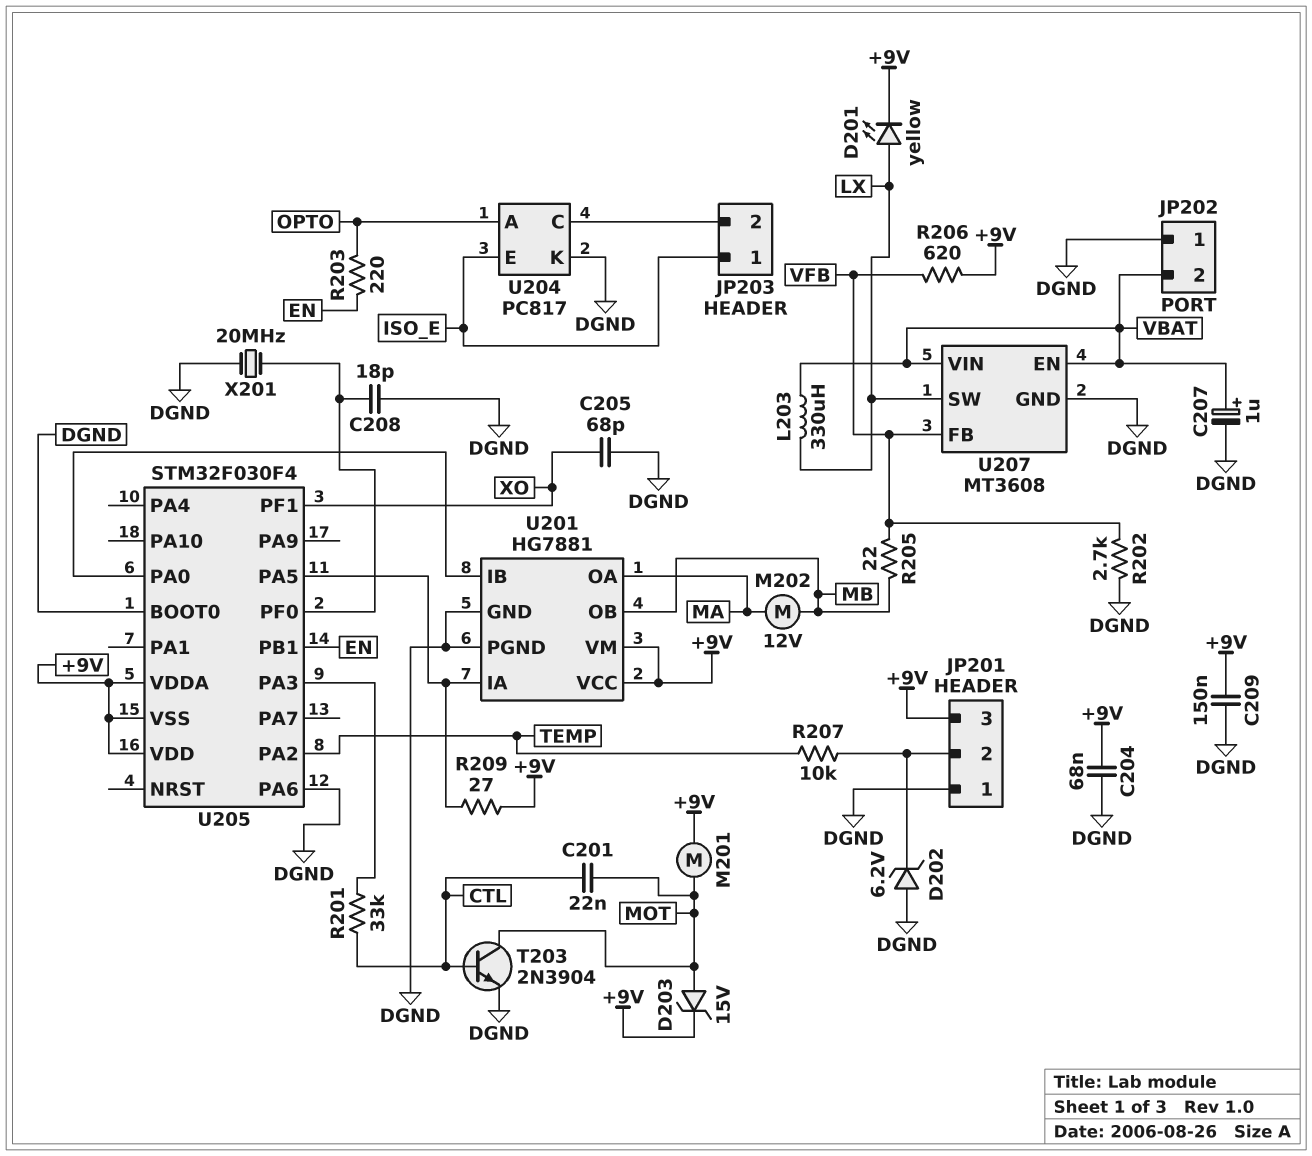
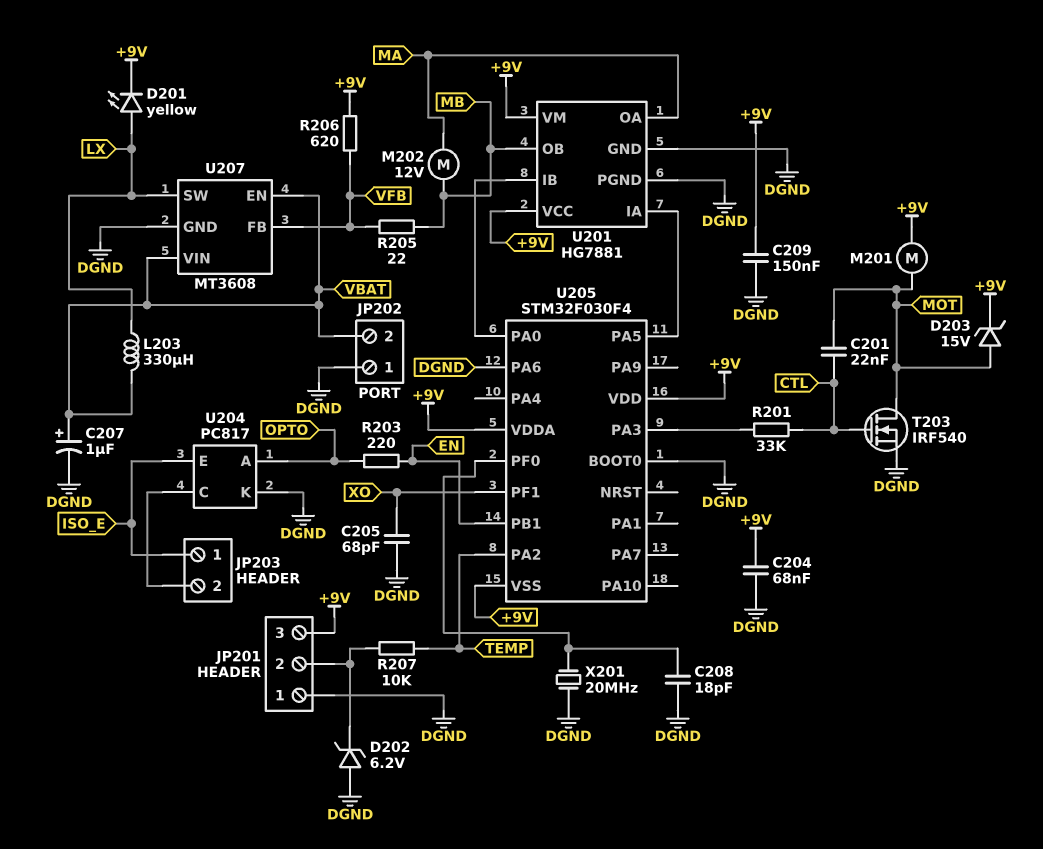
R202: 2.7k (DGND, VFB) -> none
R209: 27 (+9V, U201/IA) -> none
T203: NPN 2N3904 (B CTL, C MOT, E DGND) -> NMOS IRF540 (G CTL, D MOT, S DGND)

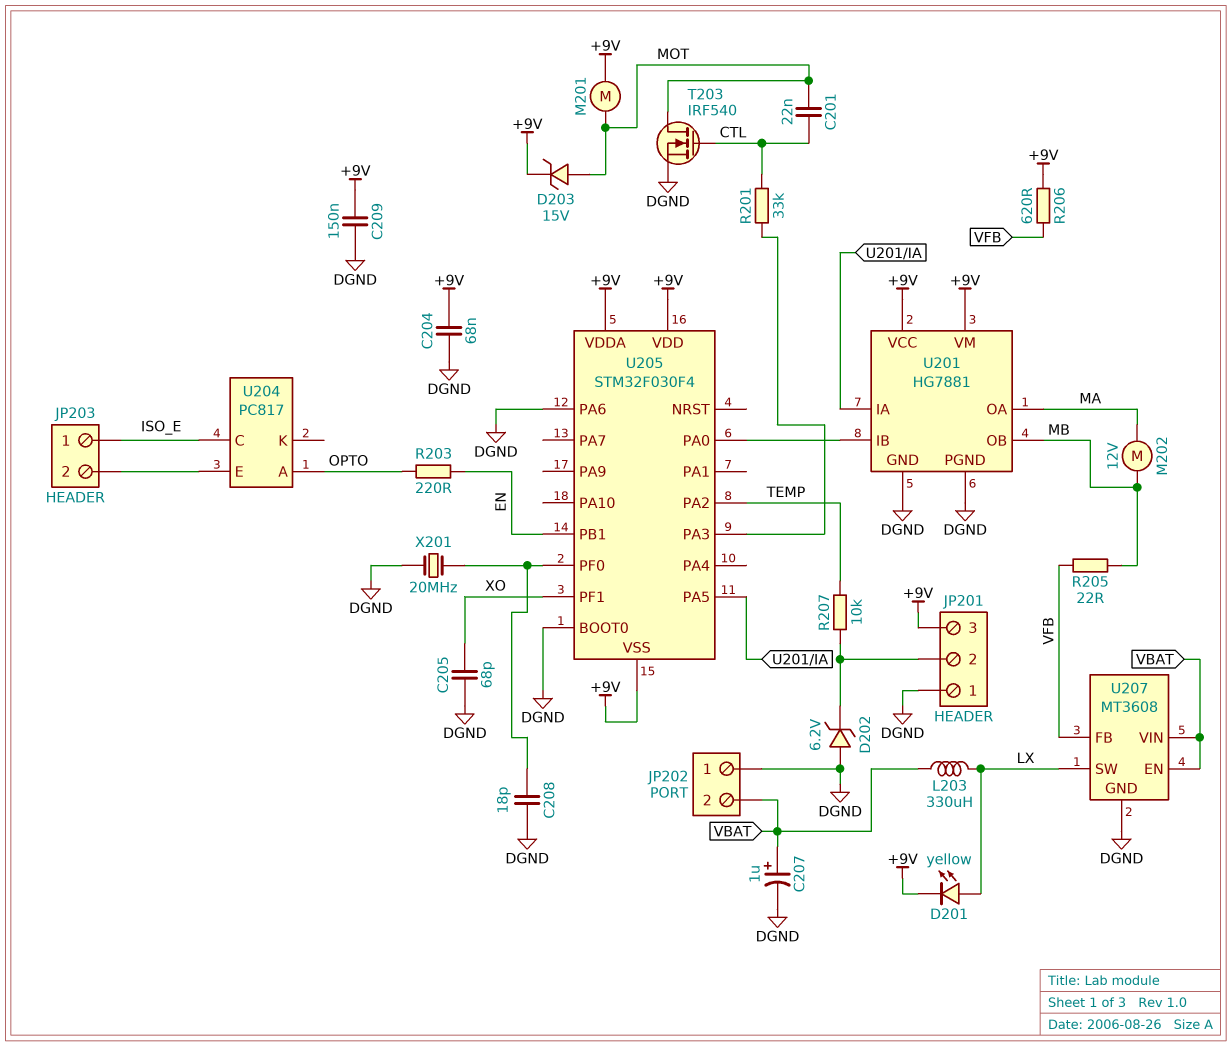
U204 pin C: JP203/2 -> ISO_E
U204 pin E: ISO_E -> JP203/2
U204 pin K: DGND -> none

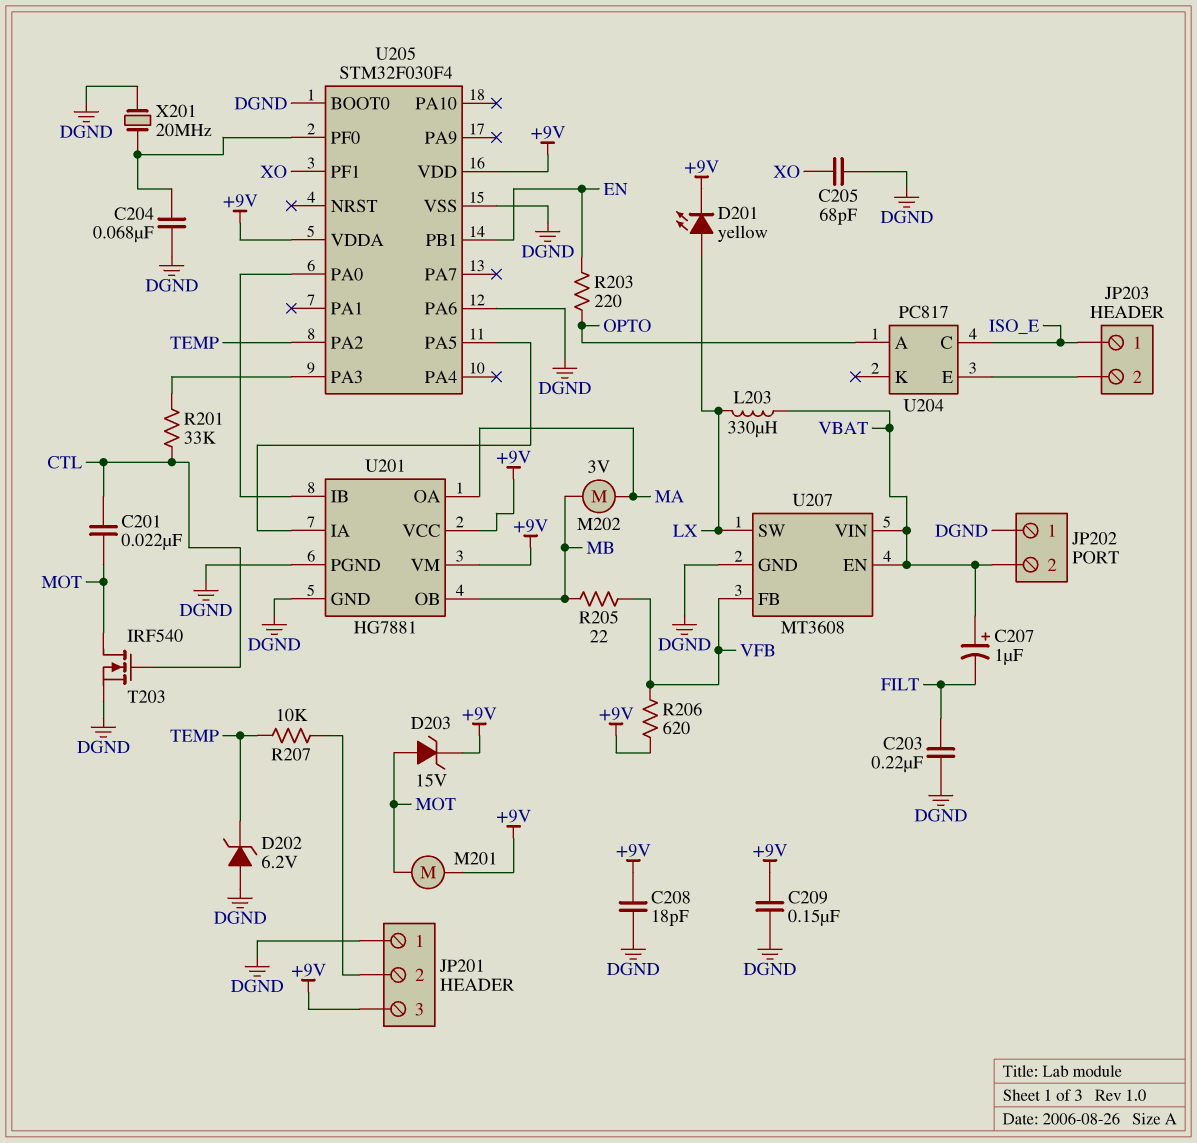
C203: none -> 220nF (DGND, FILT)
C204: 68nF (+9V, DGND) -> 68nF (DGND, U205/PF0)
C207: 1uF (plus VBAT, minus DGND) -> 1uF (plus VBAT, minus FILT)
C208: 18pF (DGND, U205/PF0) -> 18pF (+9V, DGND)
D202: zener 6.2V (A DGND, K JP201/2) -> zener 6.2V (A DGND, K TEMP)
M202: motor 12V (MA, MB) -> motor 3V (MA, MB)
U205 pin VSS: +9V -> DGND

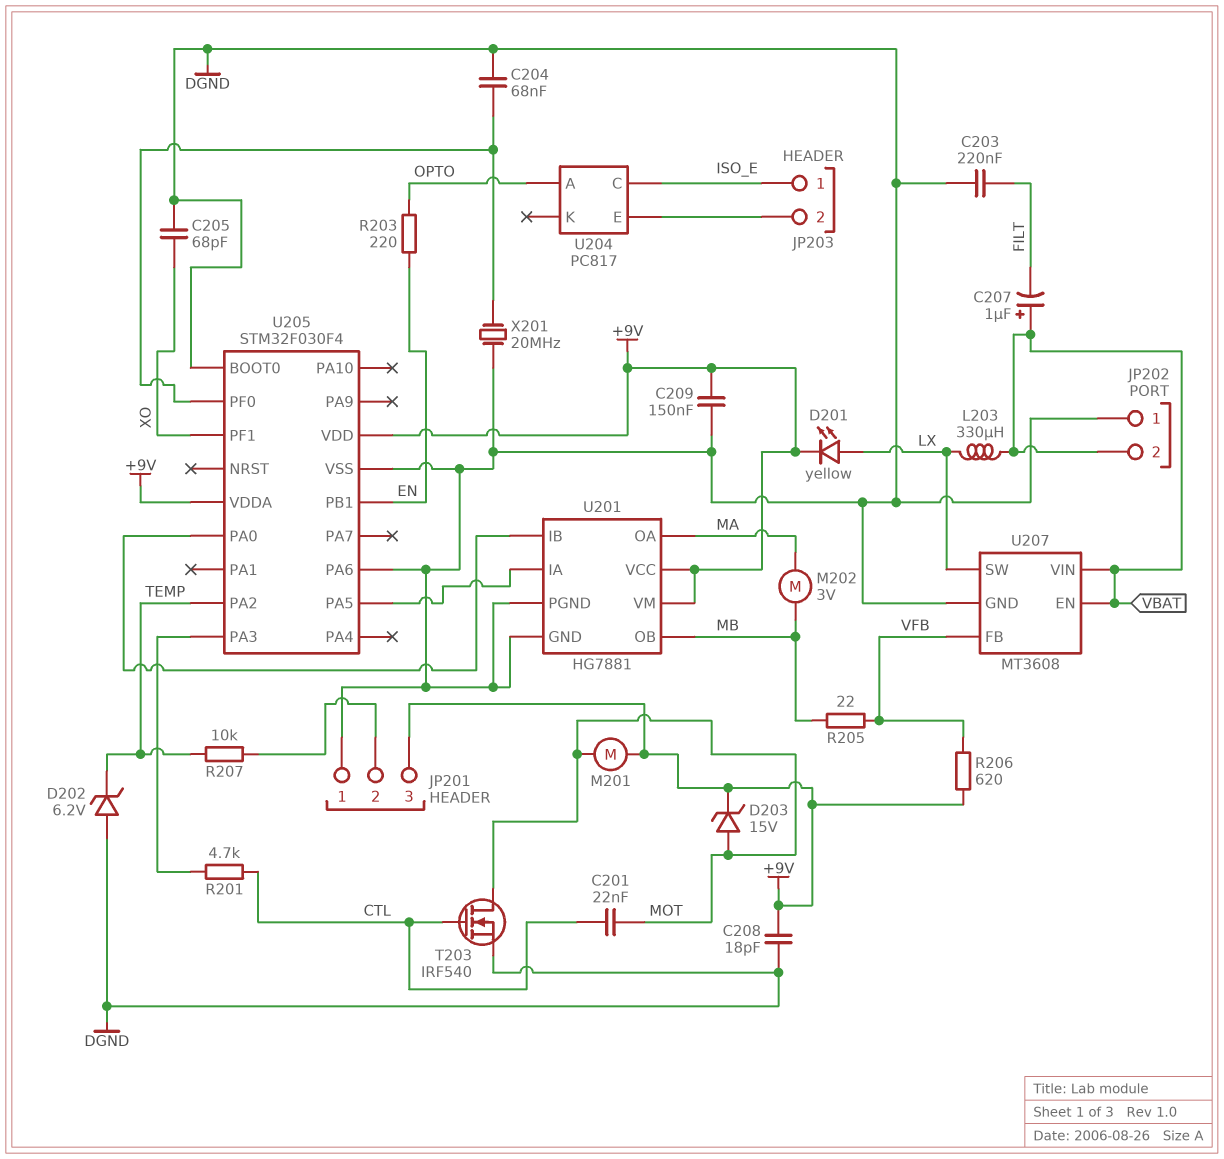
R201: 33k (CTL, U205/PA3) -> 4.7k (CTL, U205/PA3)

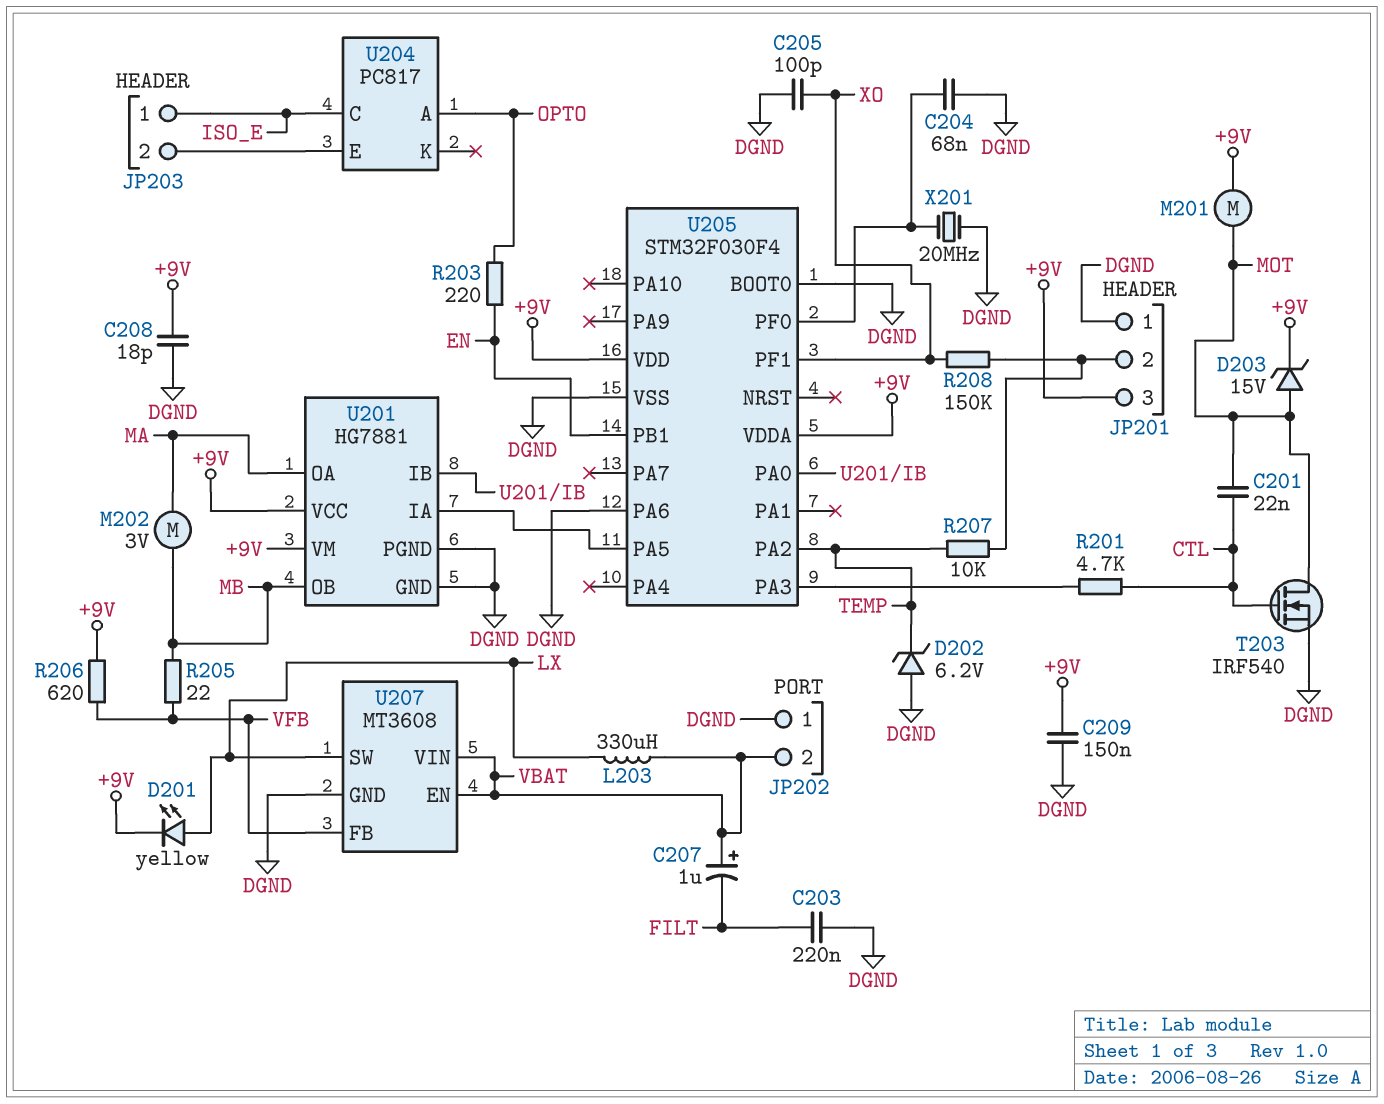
C205: 68pF (DGND, XO) -> 100pF (DGND, XO)
R208: none -> 150k (JP201/2, XO)

